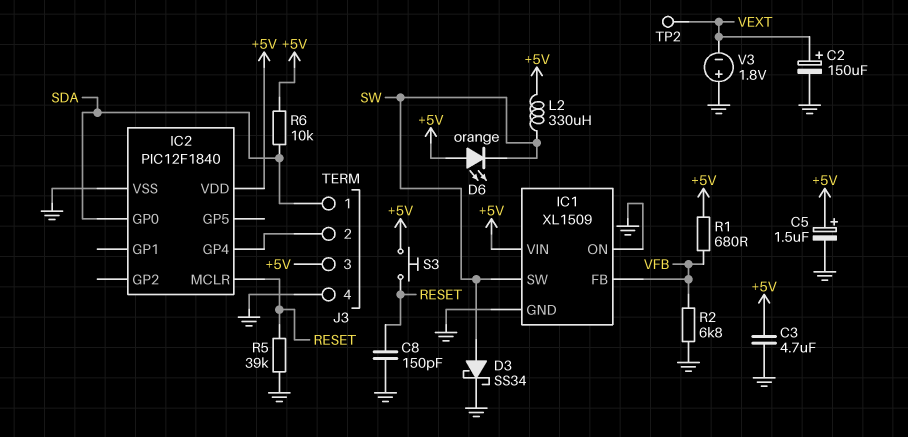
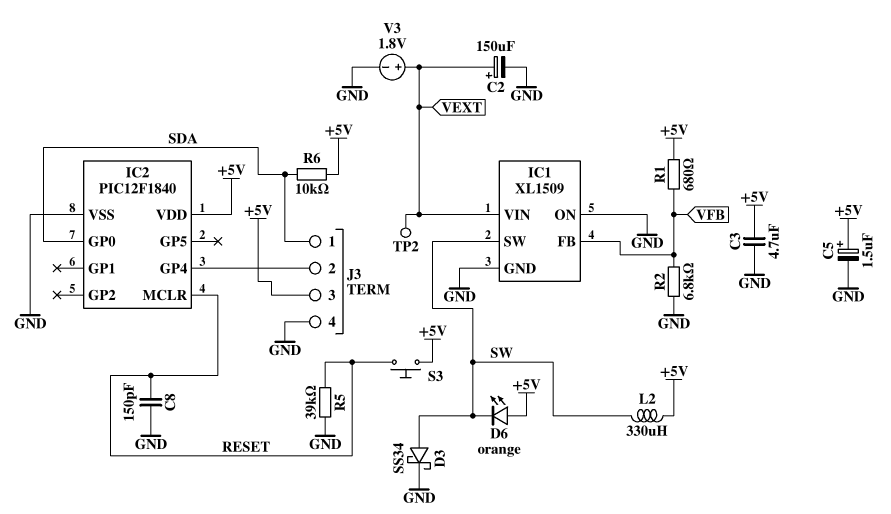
IC1 pin VIN: +5V -> VEXT
V3: 1.8V (plus GND, minus VEXT) -> 1.8V (plus VEXT, minus GND)

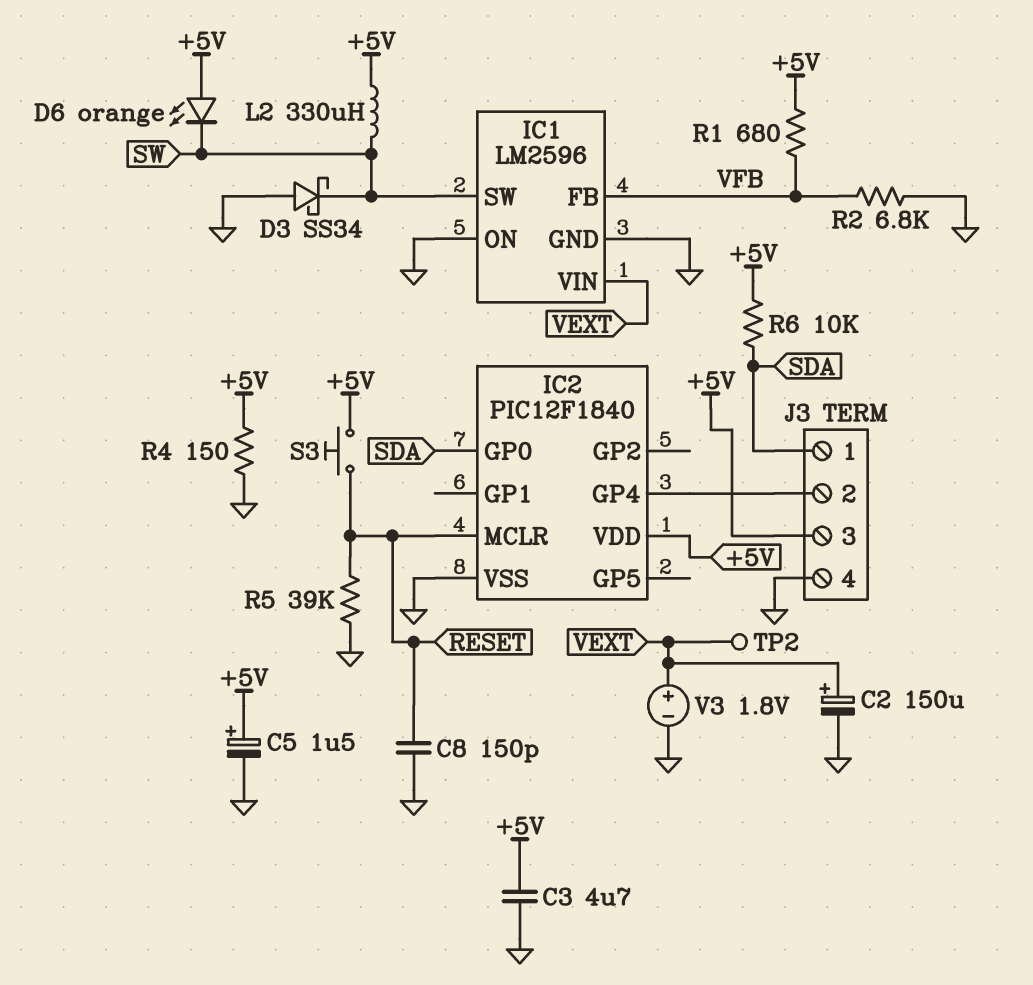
D3: schottky SS34 (A SW, K GND) -> schottky SS34 (A GND, K SW)
IC1: XL1509 -> LM2596
R4: none -> 150 (+5V, GND)

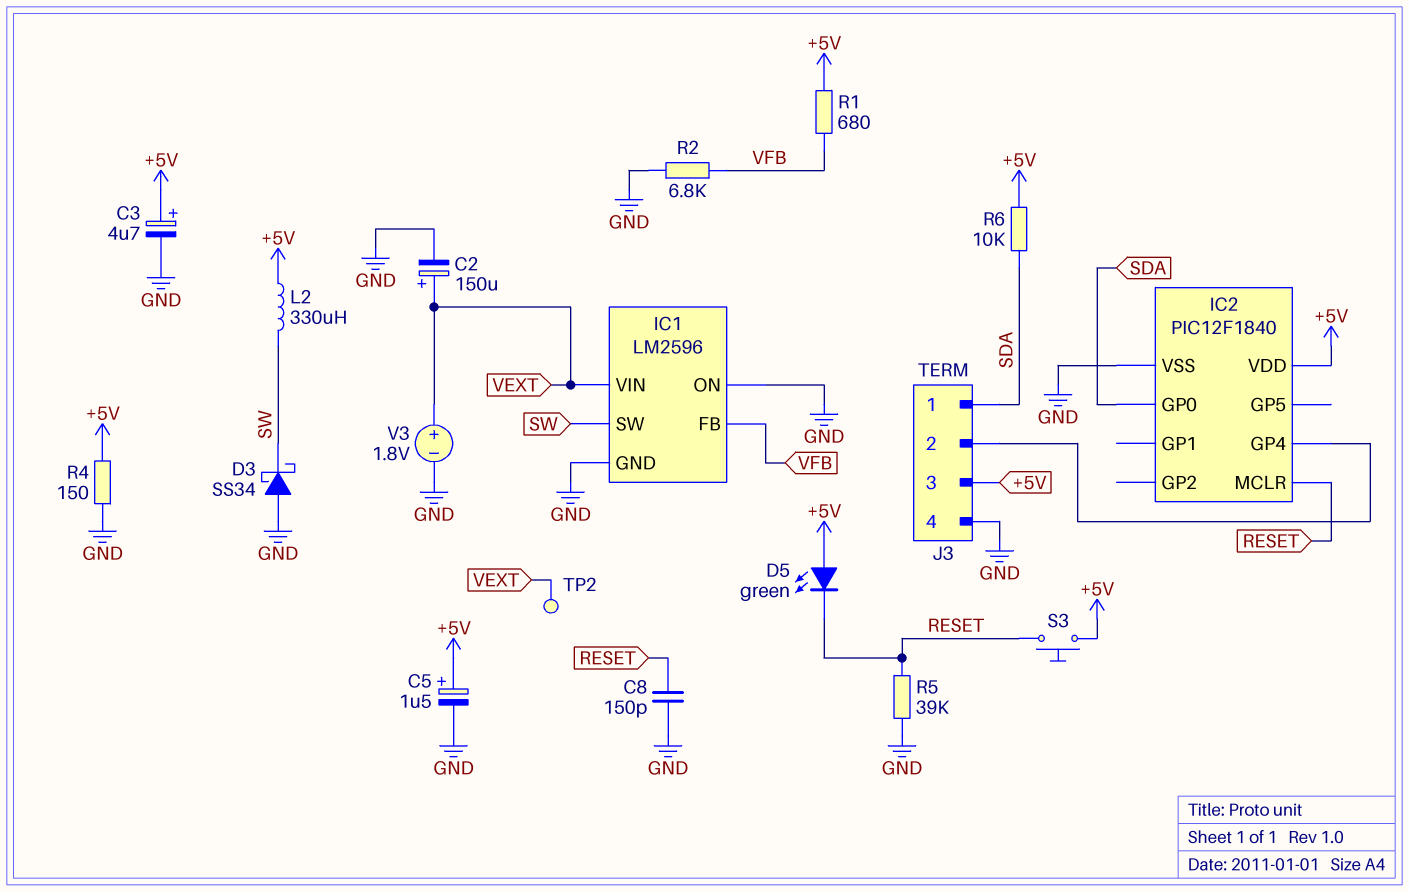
C3: 4.7uF (+5V, GND) -> 4.7uF (plus +5V, minus GND)
D5: none -> LED green (A +5V, K RESET)
D6: LED orange (A +5V, K SW) -> none

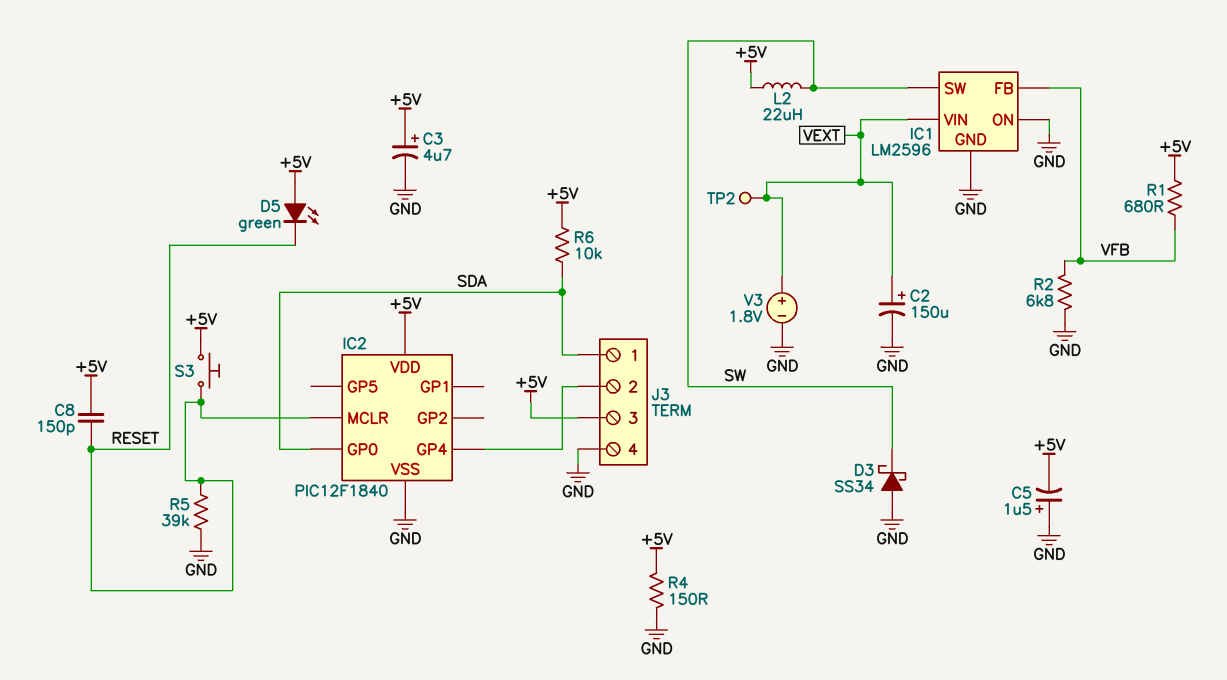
C5: 1.5uF (plus +5V, minus GND) -> 1.5uF (plus GND, minus +5V)
C8: 150pF (GND, RESET) -> 150pF (+5V, RESET)
L2: 330uH (+5V, SW) -> 22uH (+5V, SW)

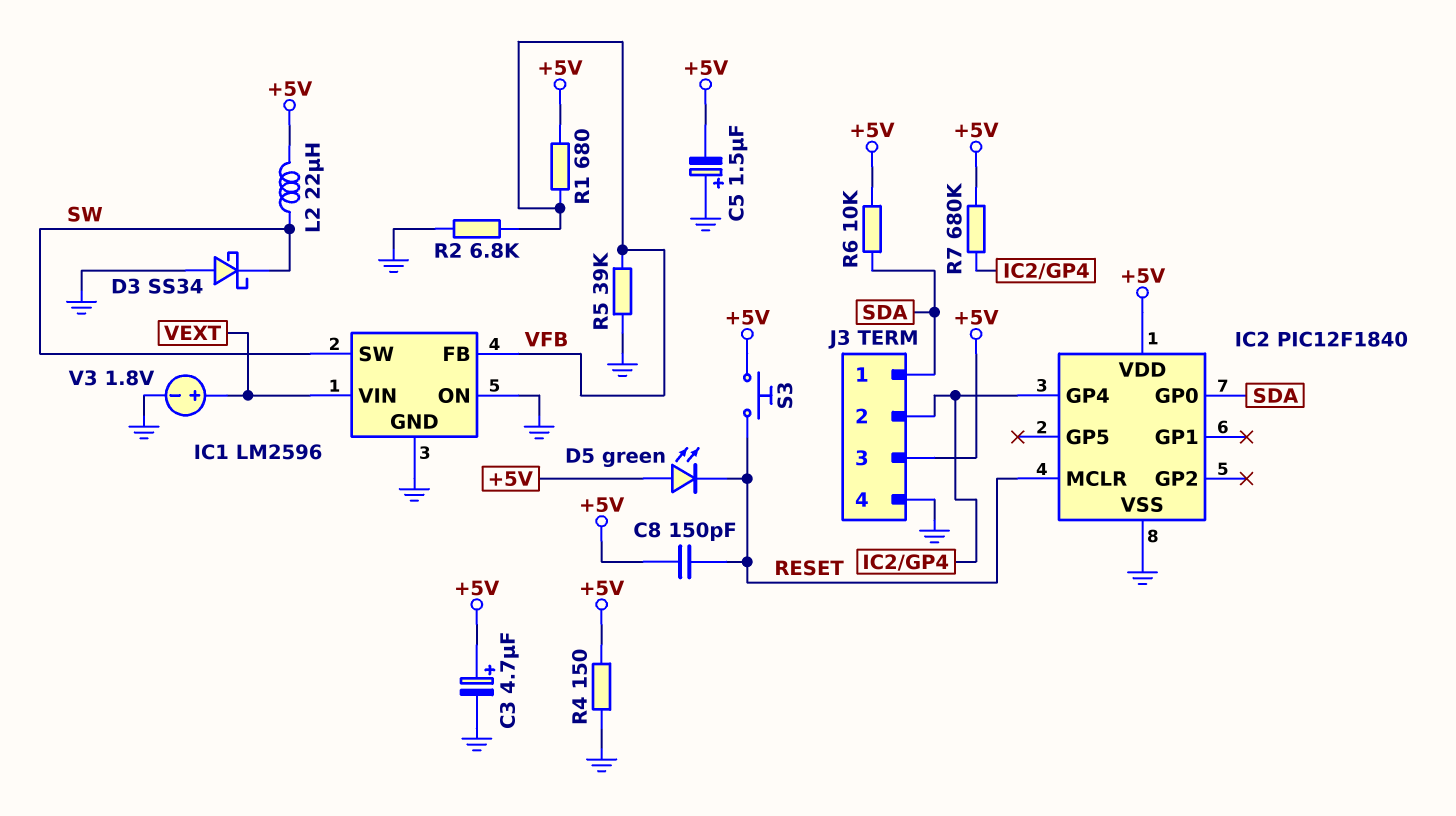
C2: 150uF (plus VEXT, minus GND) -> none
R5: 39k (GND, RESET) -> 39k (GND, VFB)
R7: none -> 680k (+5V, IC2/GP4)
TP2: test point (VEXT) -> none

